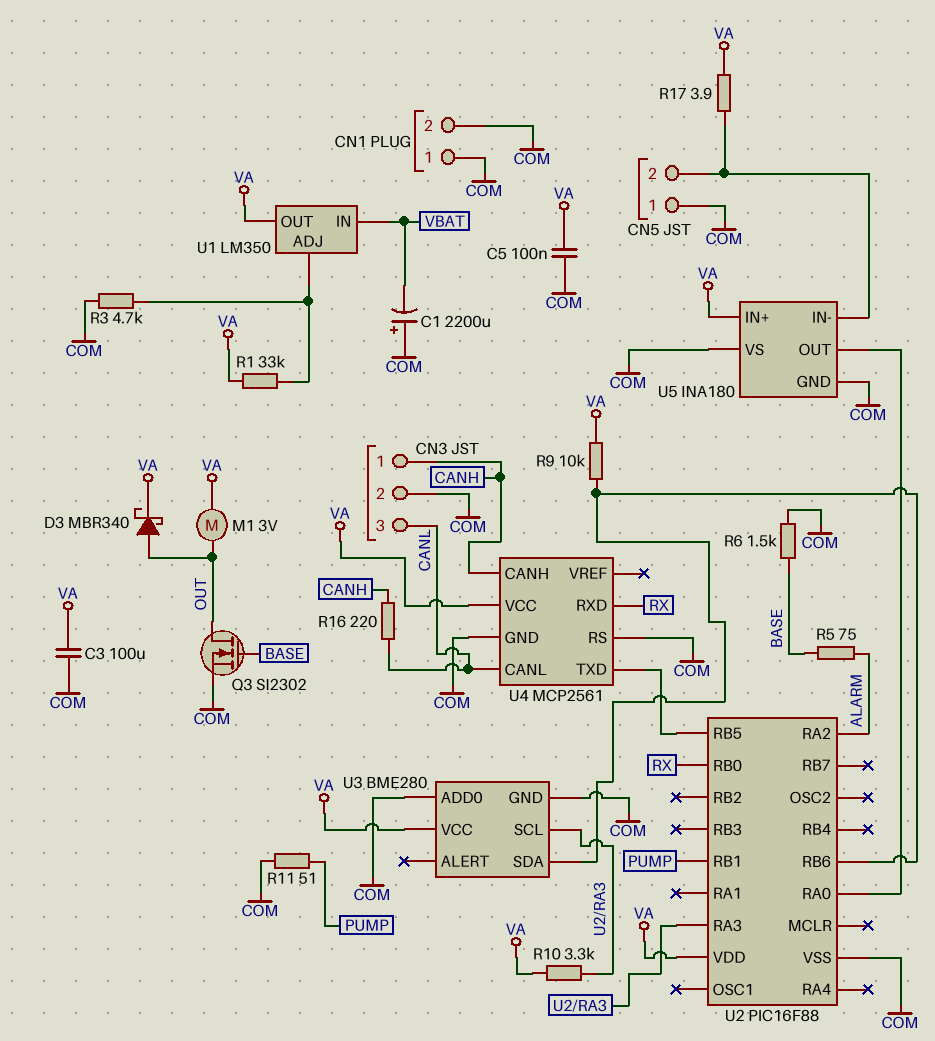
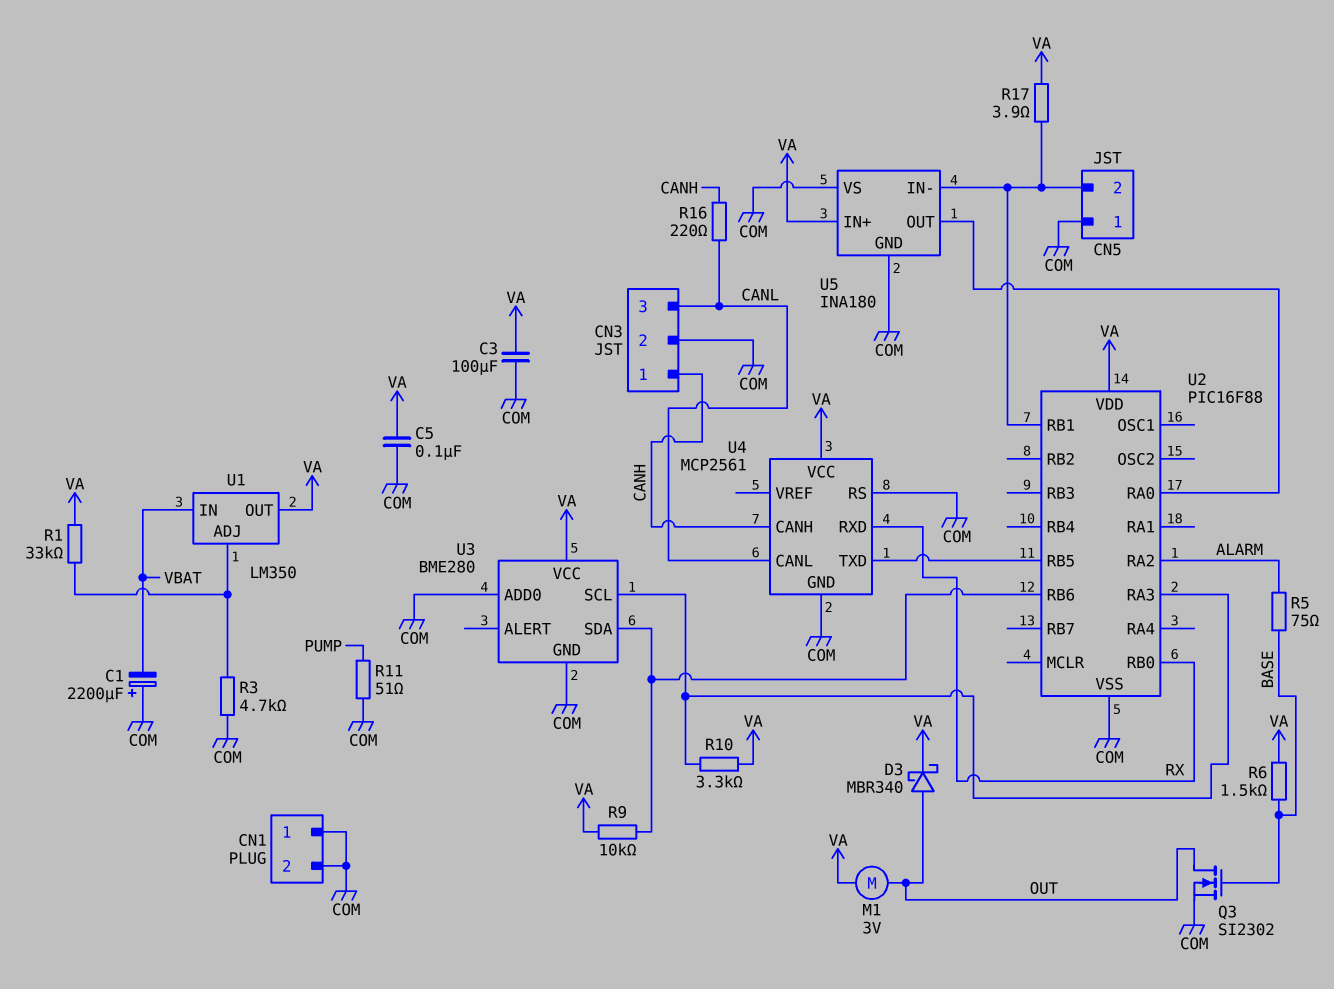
R6: 1.5k (BASE, COM) -> 1.5k (BASE, VA)
U2 pin RB1: PUMP -> CN5/2

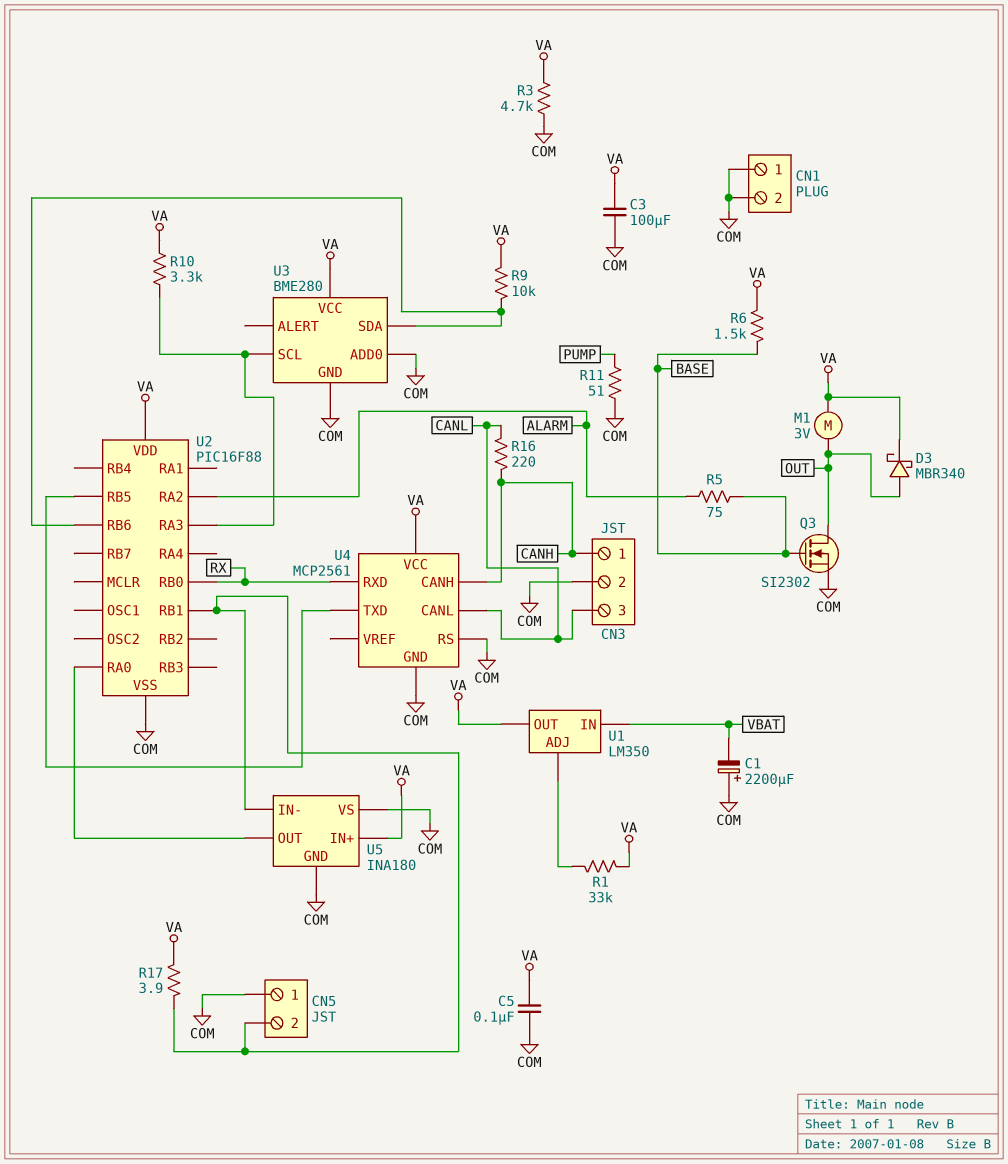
R3: 4.7k (COM, U1/ADJ) -> 4.7k (COM, VA)

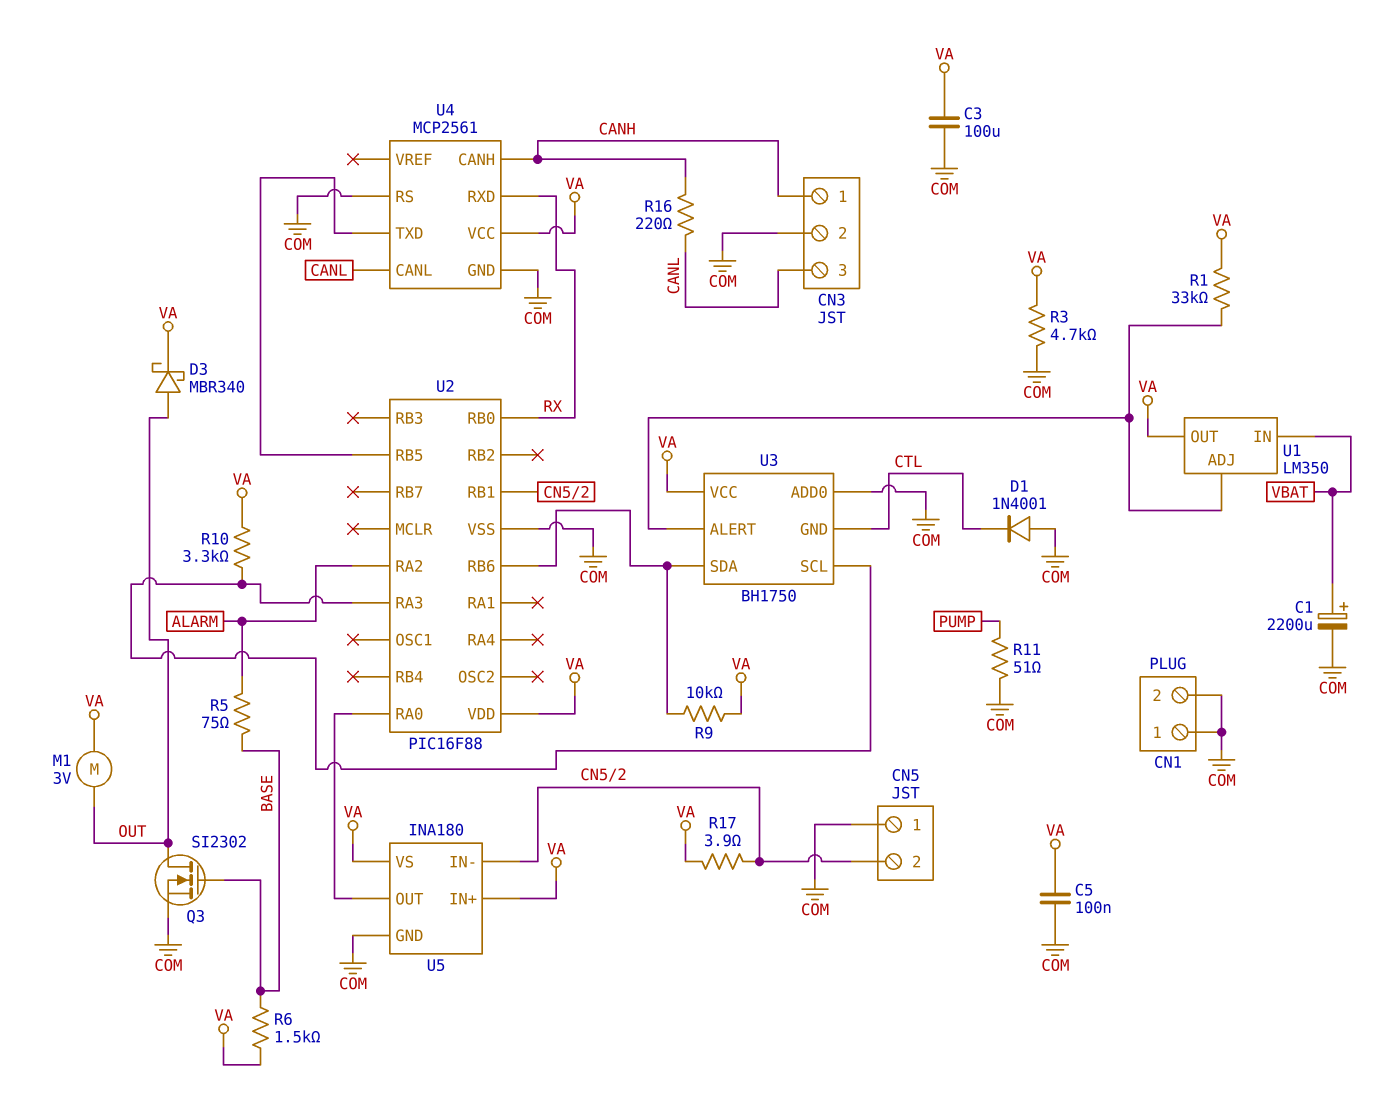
C1: 2200uF (plus COM, minus VBAT) -> 2200uF (plus VBAT, minus COM)
D1: none -> diode 1N4001 (A COM, K CTL)
U3: BME280 -> BH1750
U3 pin ALERT: none -> U1/ADJ
U3 pin GND: COM -> CTL
U5 pin VS: COM -> VA

